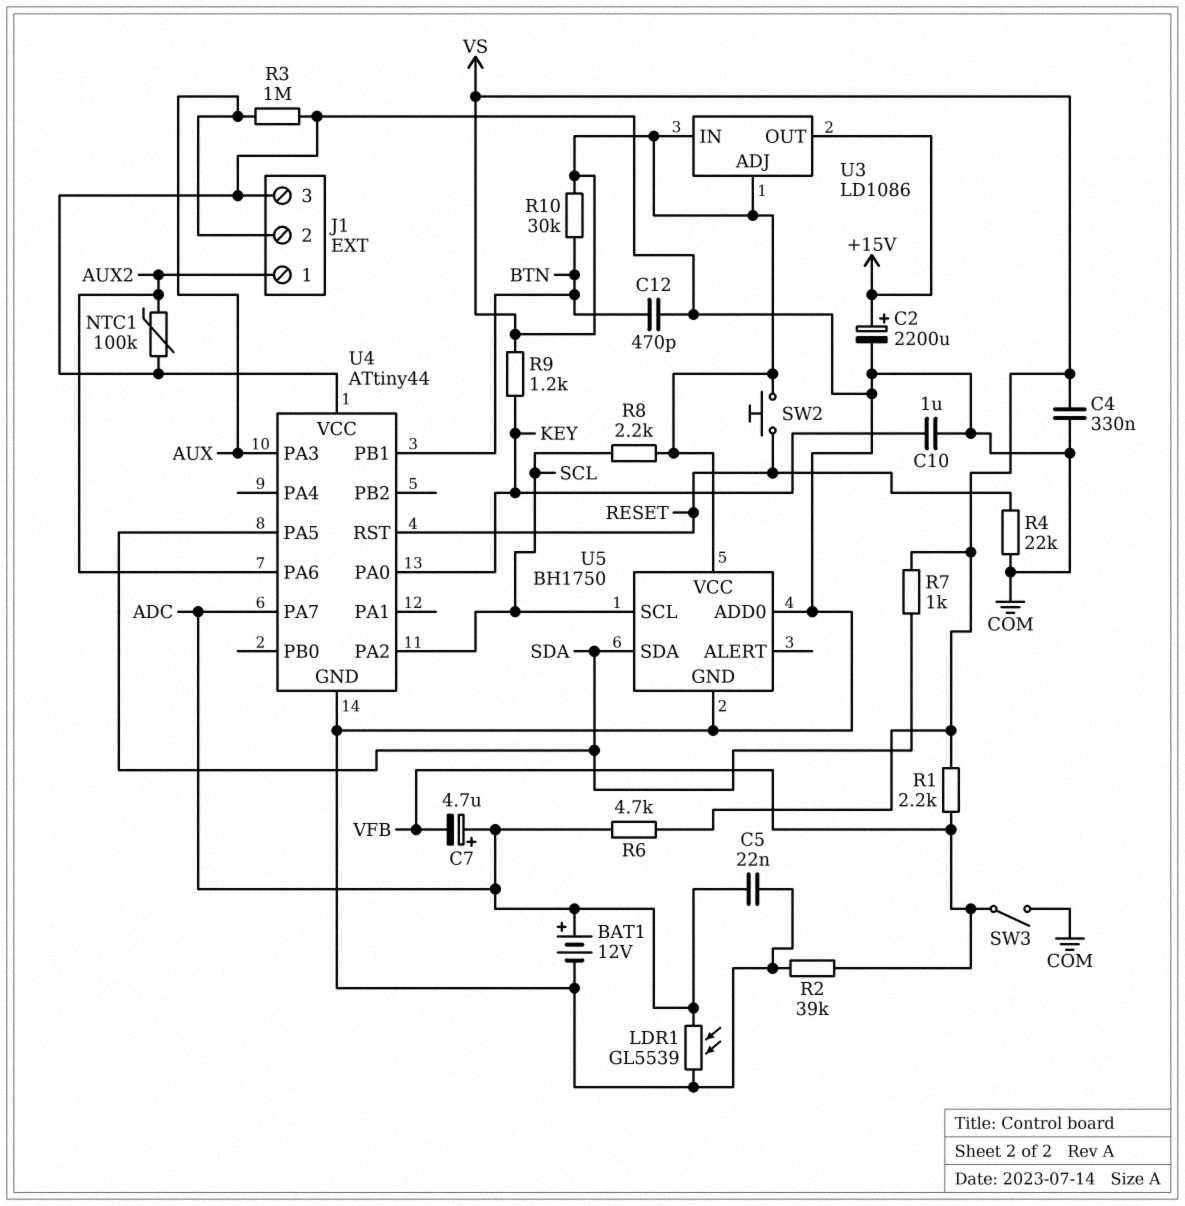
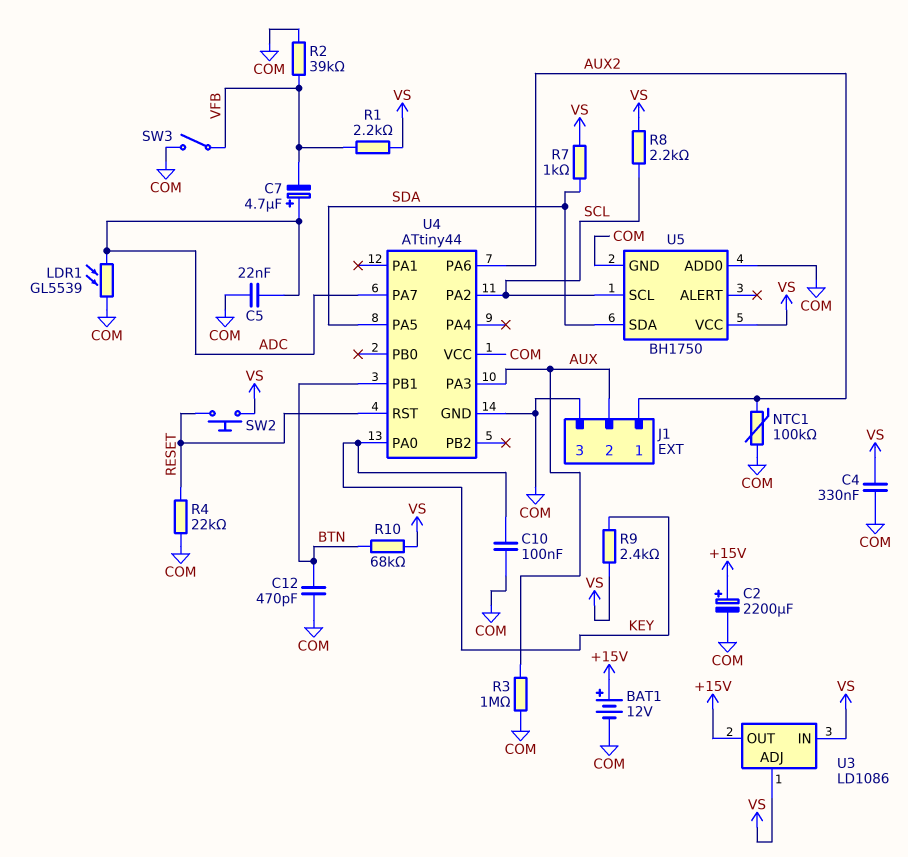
BAT1: 12V (plus ADC, minus COM) -> 12V (plus +15V, minus COM)
C10: 1uF (COM, KEY) -> 100nF (COM, KEY)
R6: 4.7k (ADC, VS) -> none
R9: 1.2k (KEY, VS) -> 2.4k (KEY, VS)
R10: 30k (BTN, VS) -> 68k (BTN, VS)

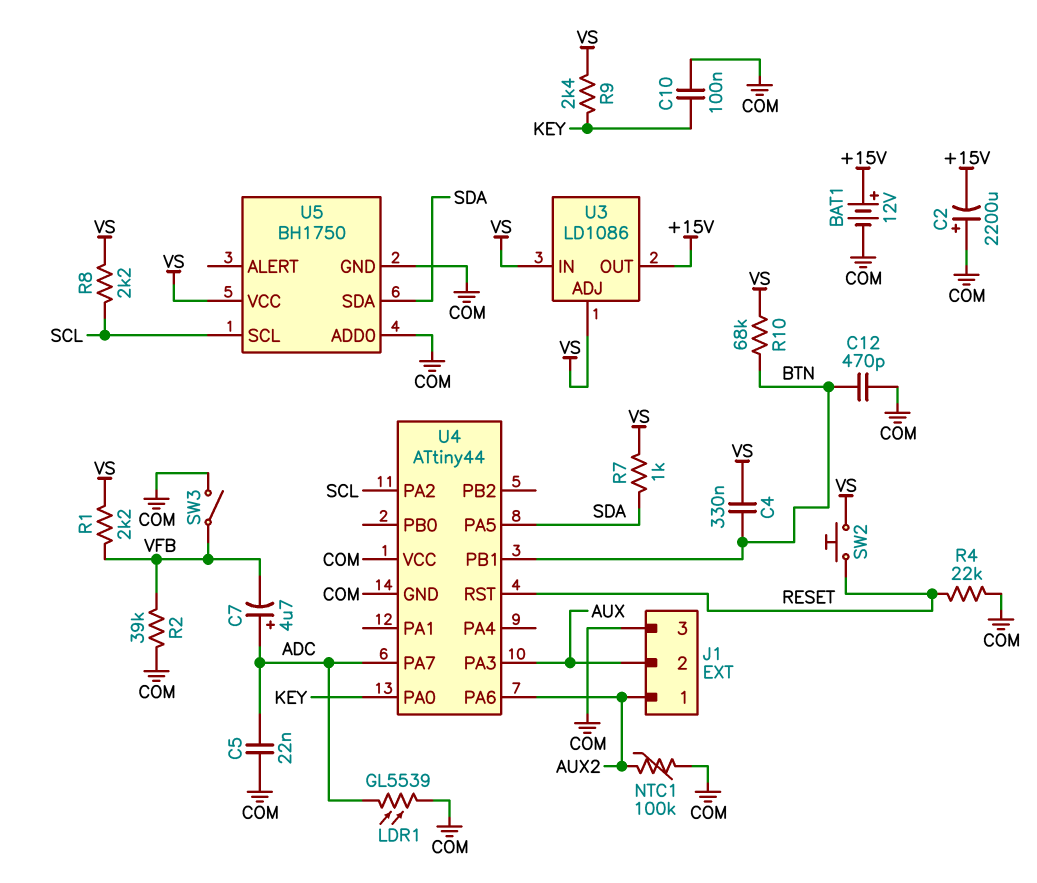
C2: 2200uF (plus +15V, minus COM) -> 2200uF (plus COM, minus +15V)
C4: 330nF (COM, VS) -> 330nF (BTN, VS)
R3: 1M (AUX, COM) -> none

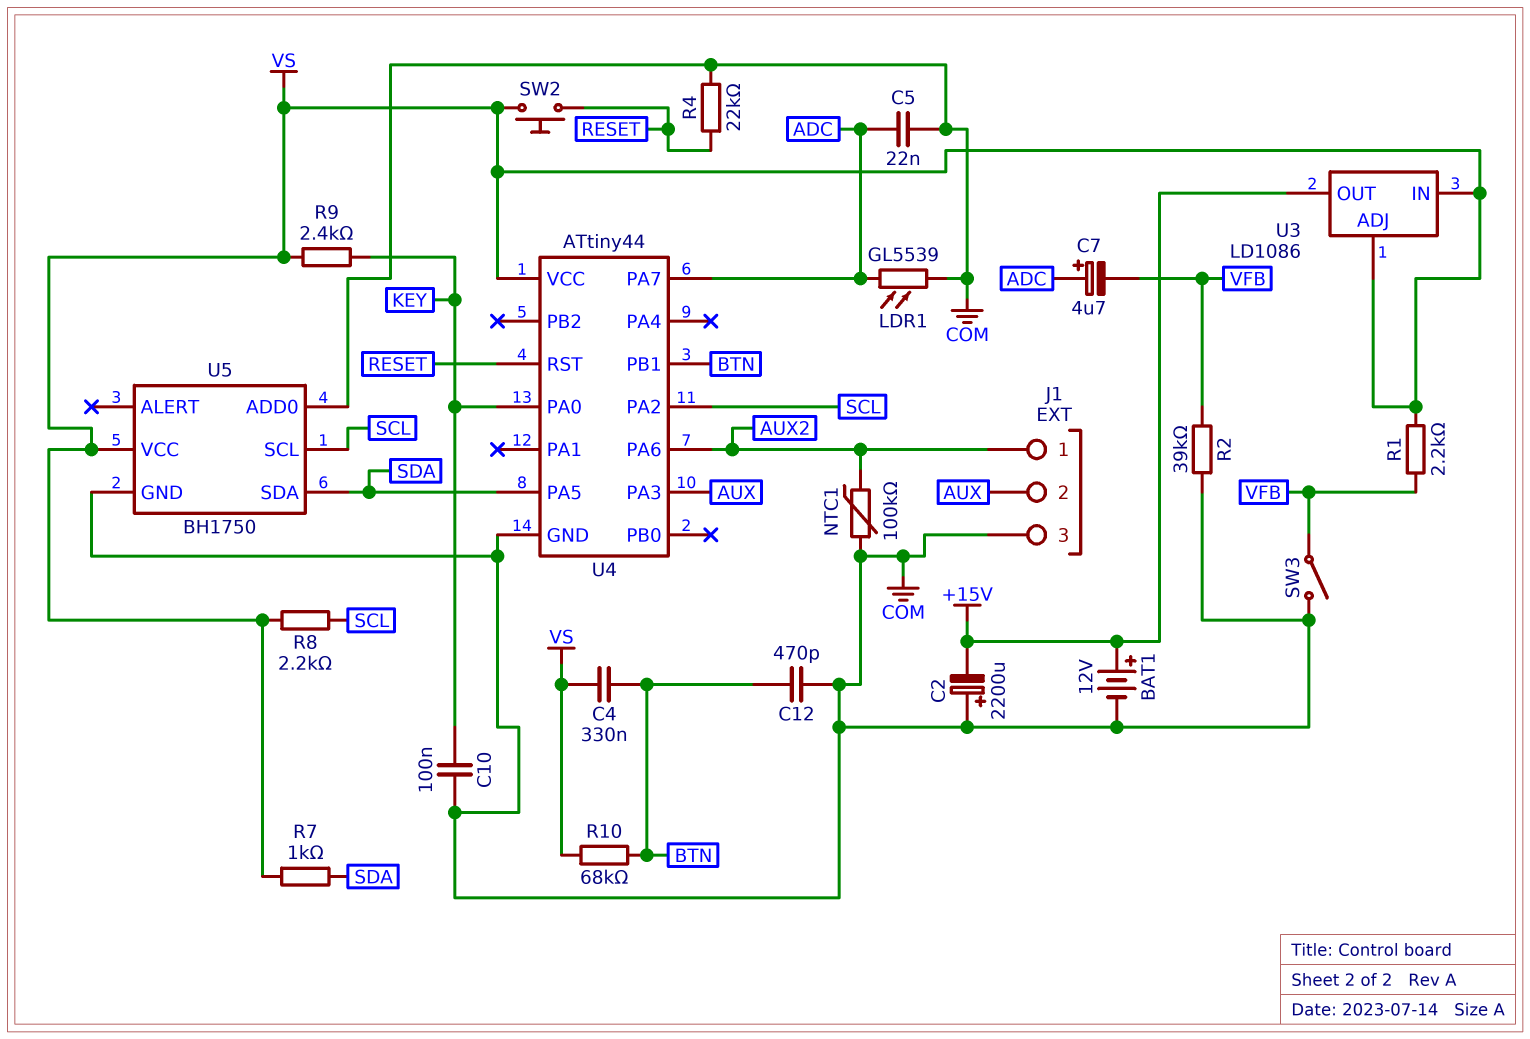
U4 pin VCC: COM -> VS

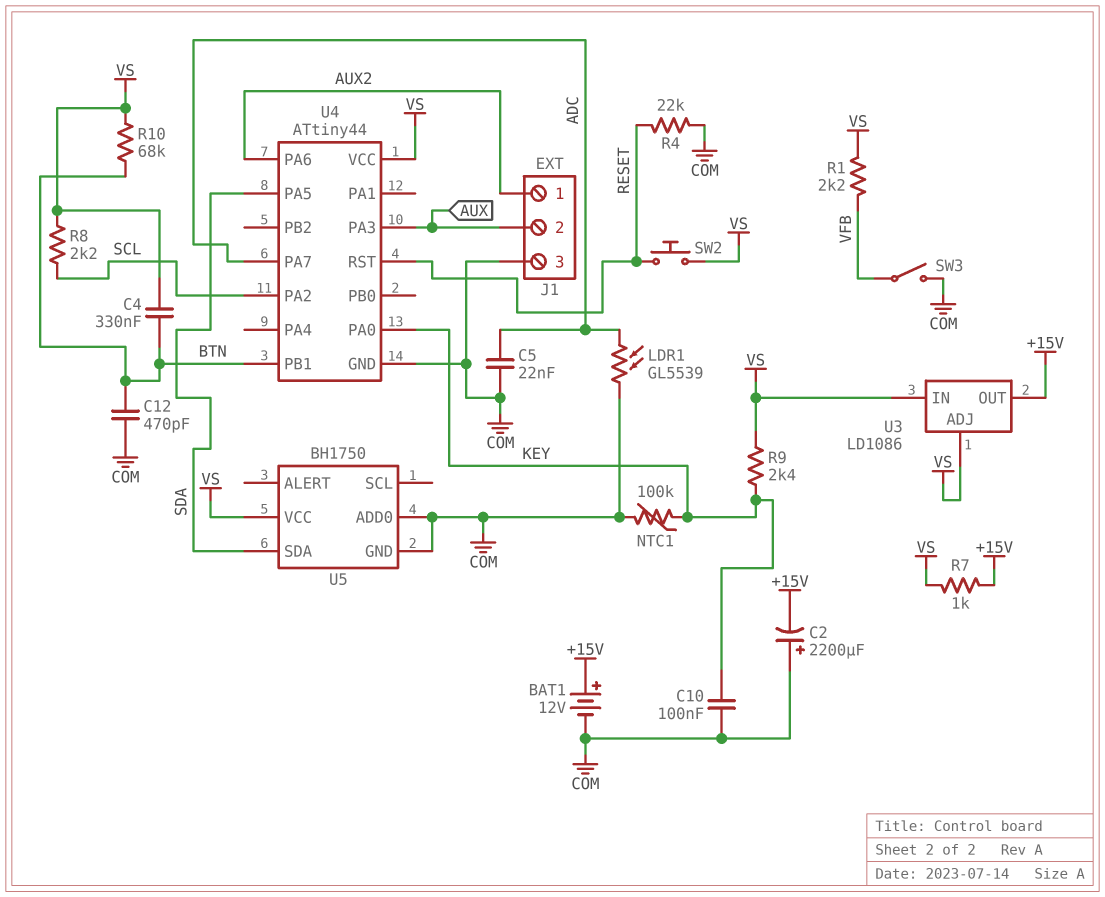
C7: 4.7uF (plus ADC, minus VFB) -> none
NTC1: 100k (AUX2, COM) -> 100k (COM, KEY)
R2: 39k (COM, VFB) -> none
R7: 1k (SDA, VS) -> 1k (+15V, VS)
U5 pin SCL: SCL -> none

